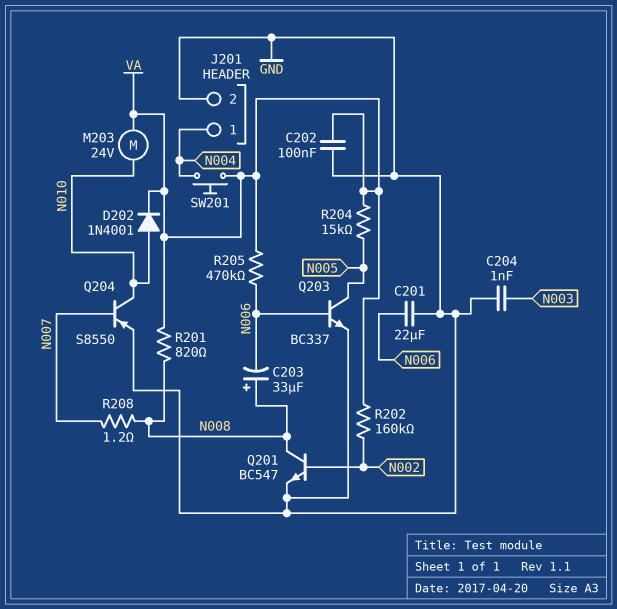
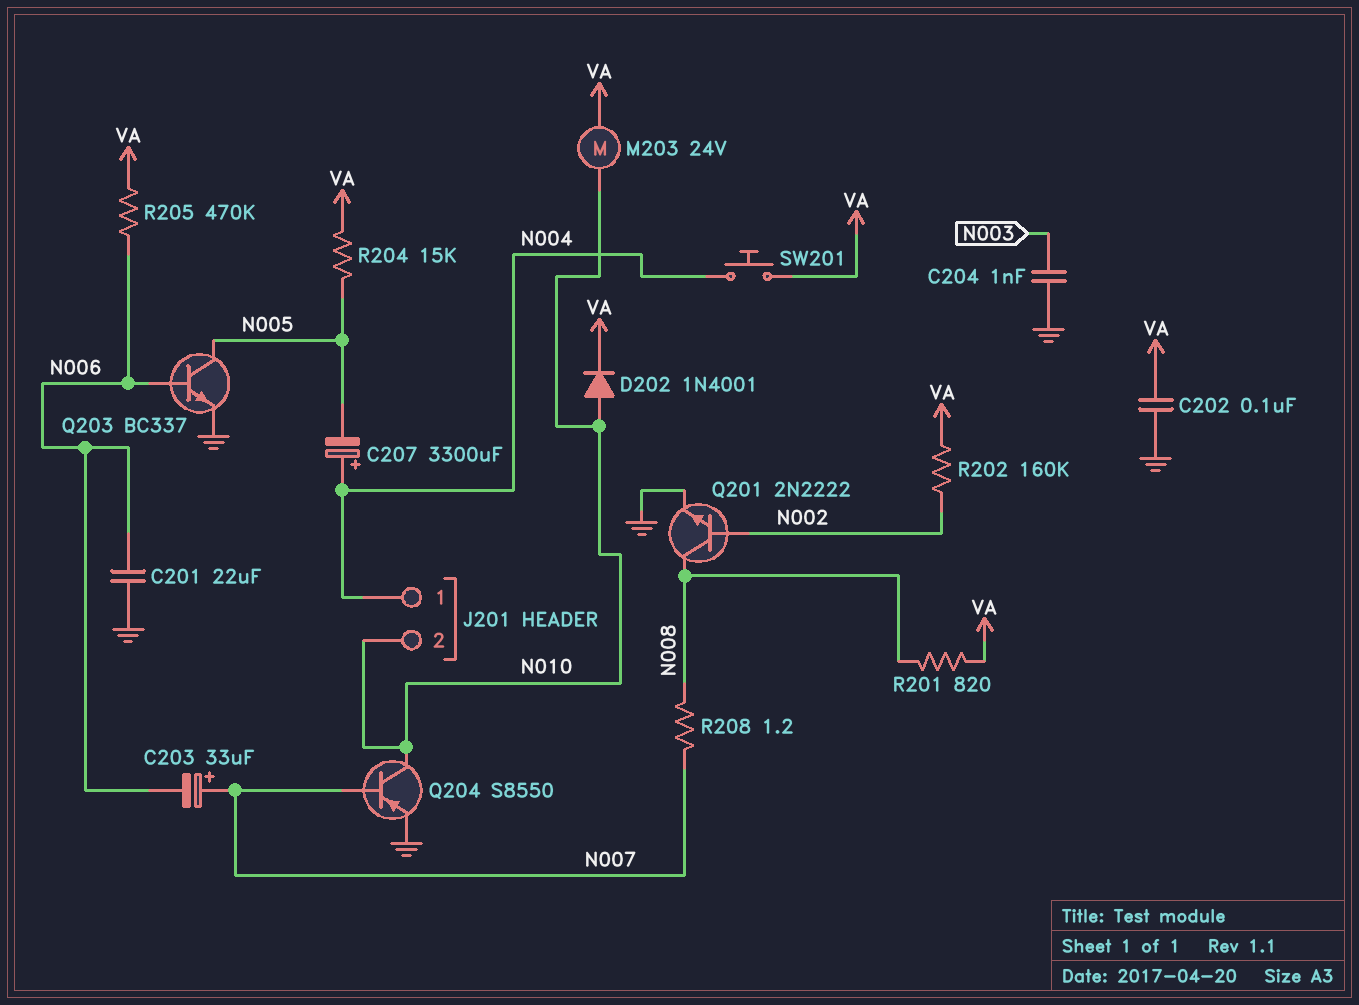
C203: 33uF (plus N008, minus N006) -> 33uF (plus N007, minus N006)
C207: none -> 3300uF (plus N004, minus N005)
J201 pin 2: GND -> N010
Q201: NPN BC547 (B N002, C N008, E GND) -> NPN 2N2222 (B N002, C N008, E GND)

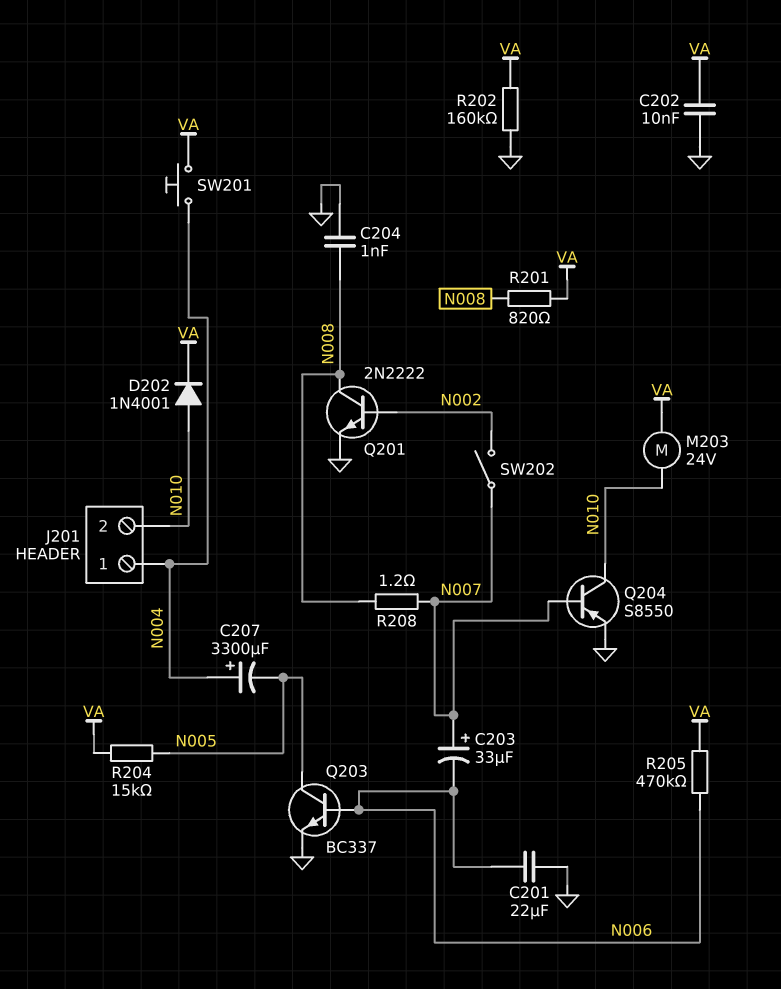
C202: 100nF (GND, VA) -> 10nF (GND, VA)
C204: 1nF (GND, N003) -> 1nF (GND, N008)
R202: 160k (N002, VA) -> 160k (GND, VA)
SW202: none -> switch (N002, N007)

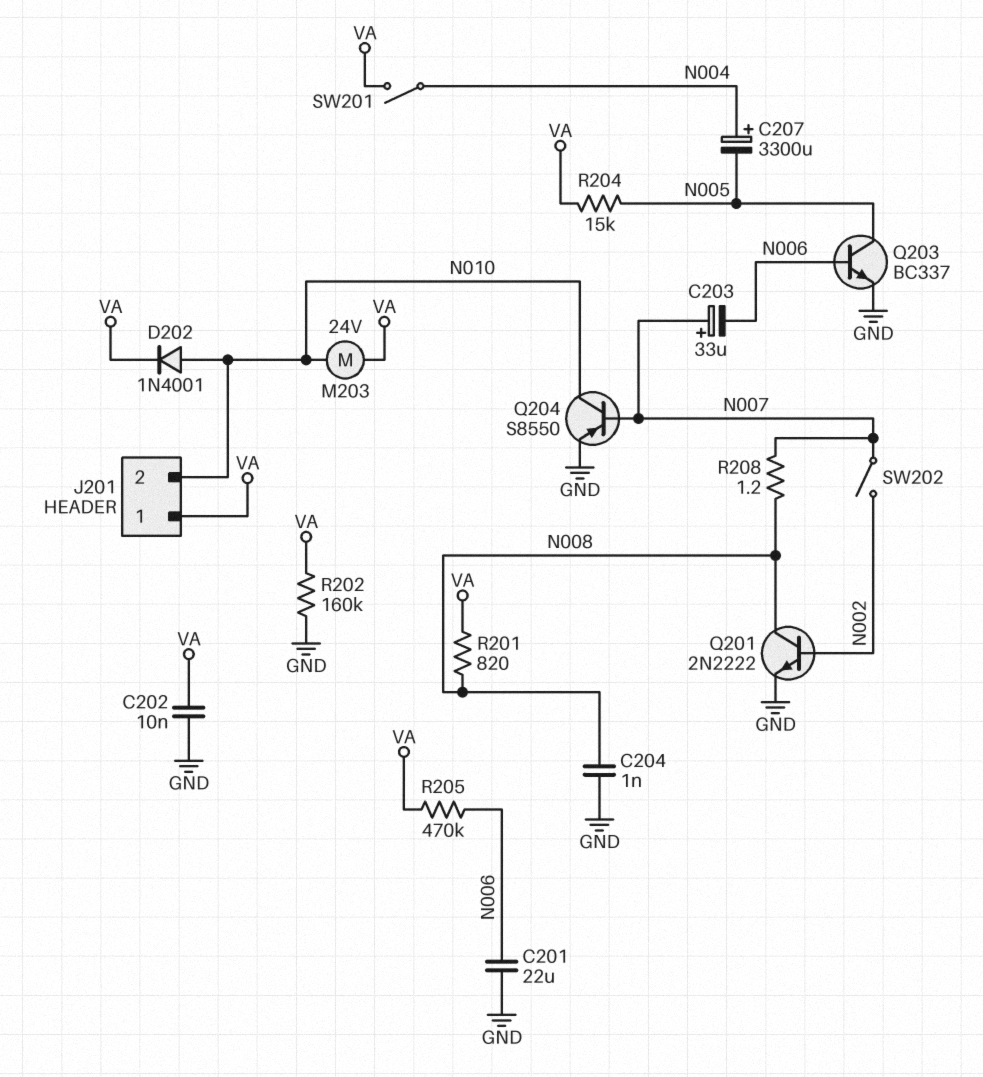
J201 pin 1: N004 -> VA
SW201: button (N004, VA) -> switch (N004, VA)

